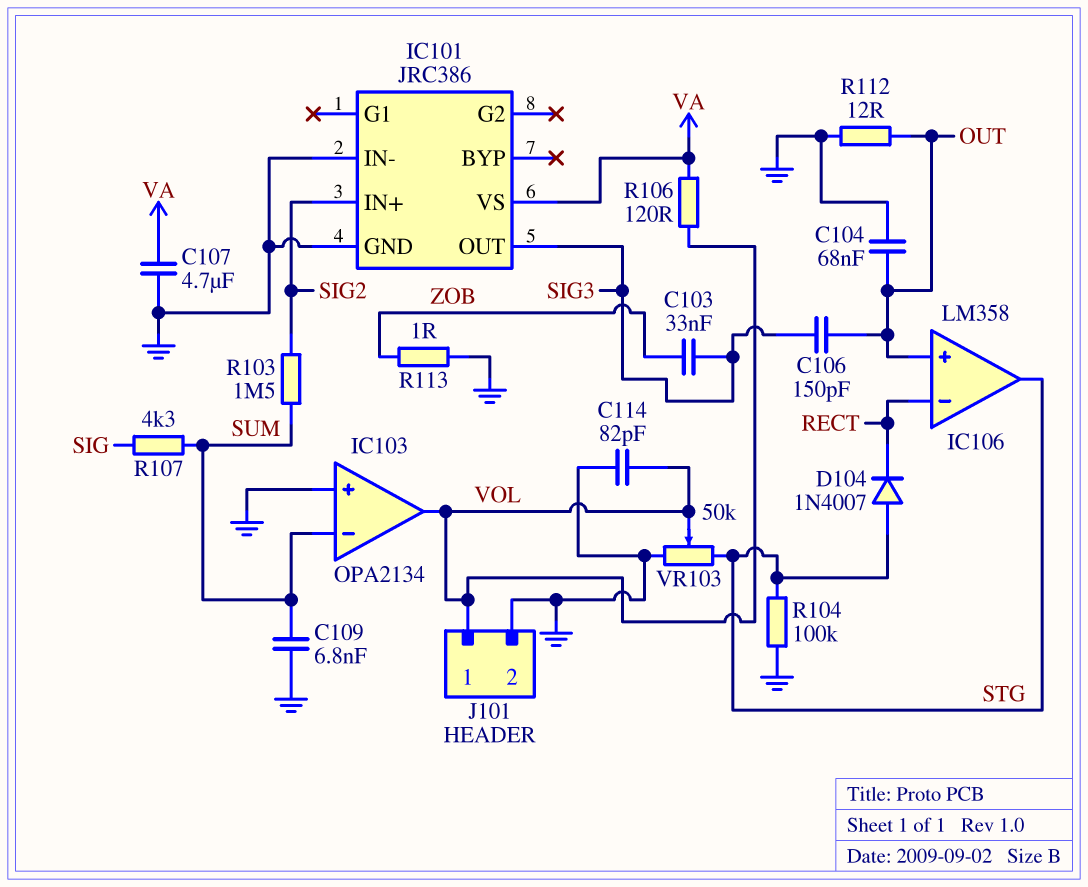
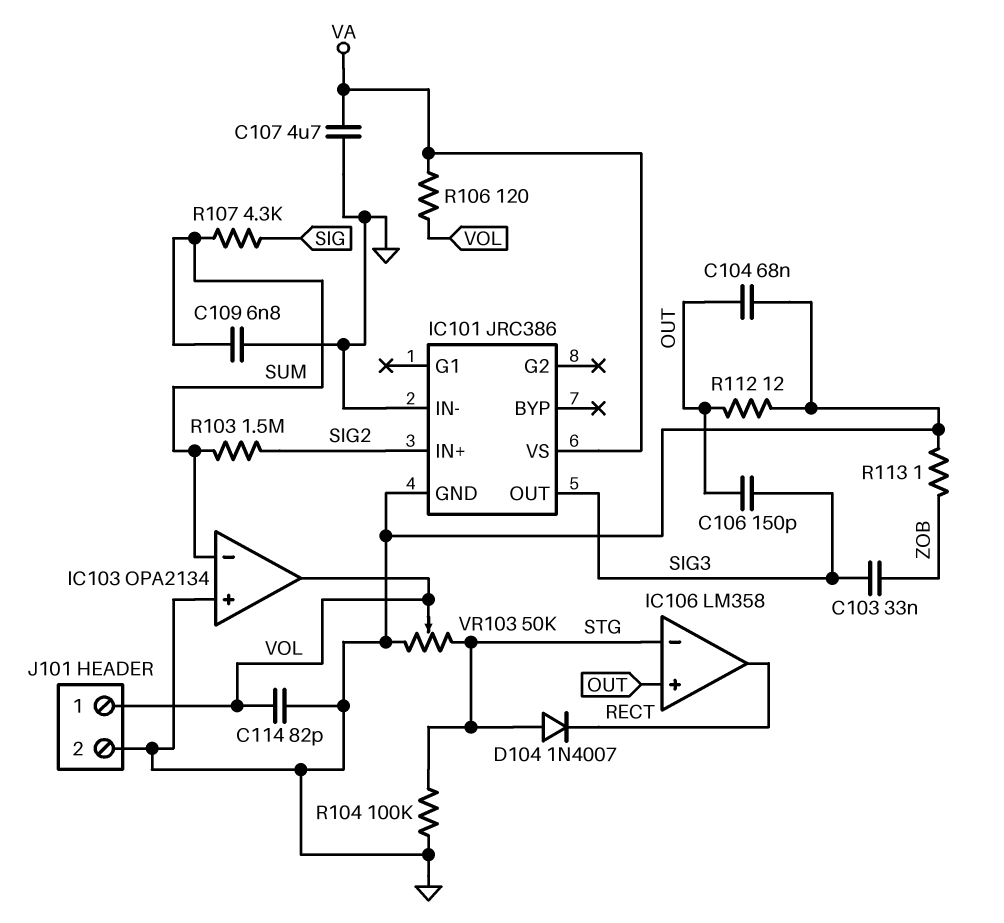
IC106 pin in-: RECT -> STG
IC106 pin out: STG -> RECT

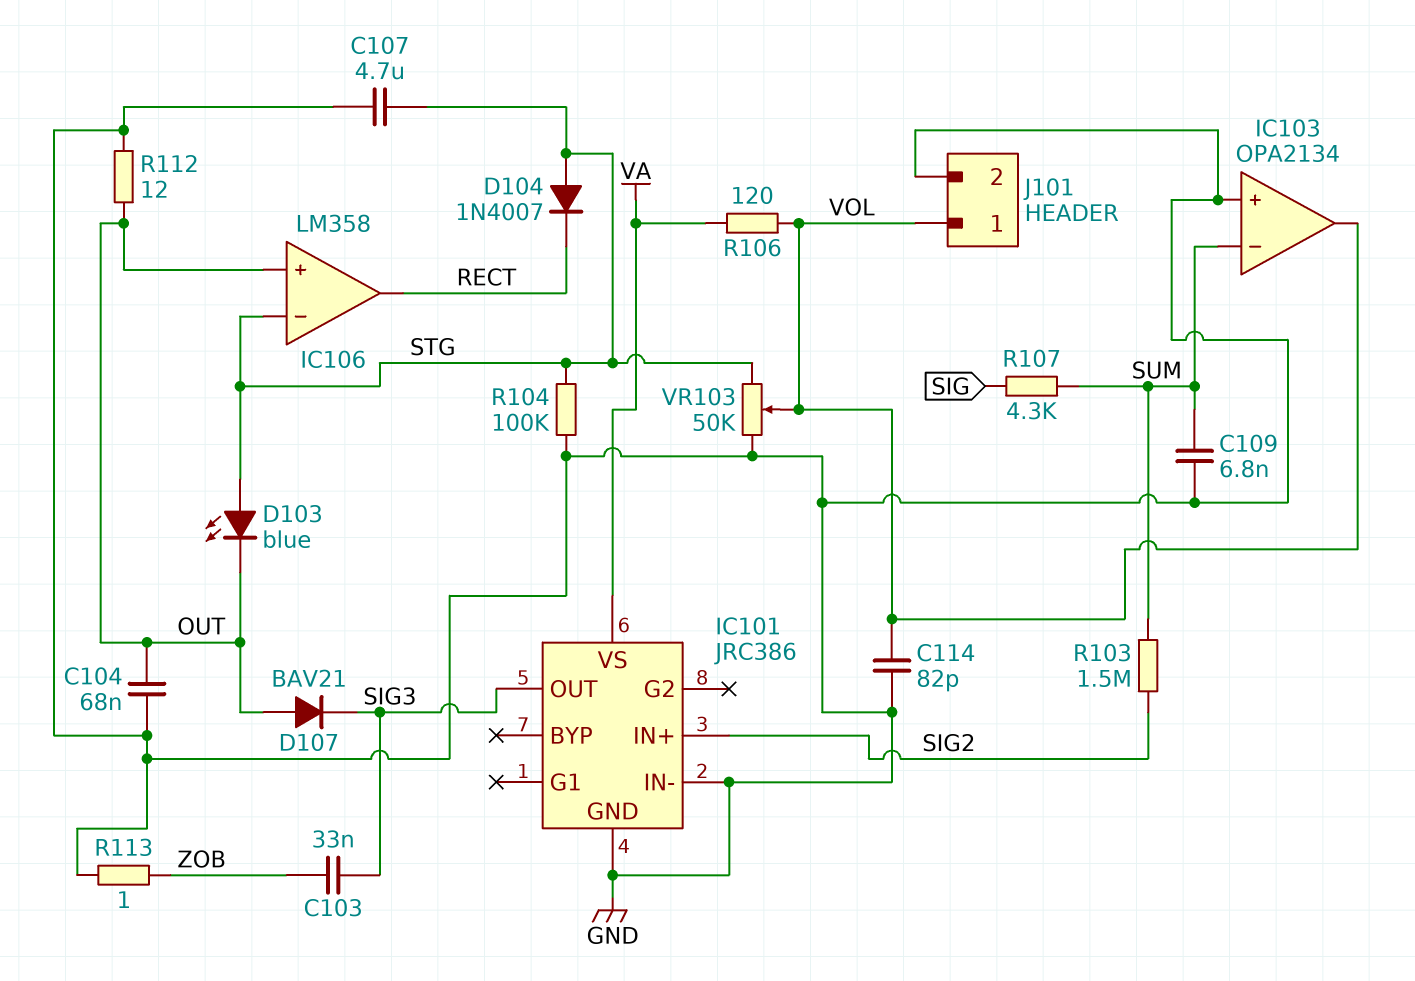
C106: 150pF (OUT, SIG3) -> none
C107: 4.7uF (GND, VA) -> 4.7uF (GND, STG)
D103: none -> LED blue (A STG, K OUT)
D107: none -> diode BAV21 (A OUT, K SIG3)

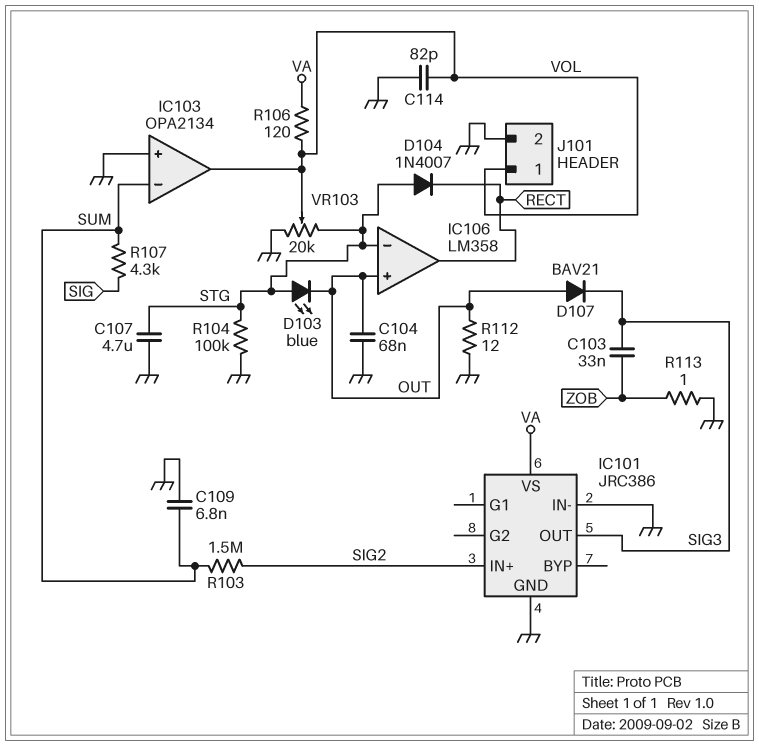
VR103: 50k (GND, STG, wiper VOL) -> 20k (GND, STG, wiper VOL)

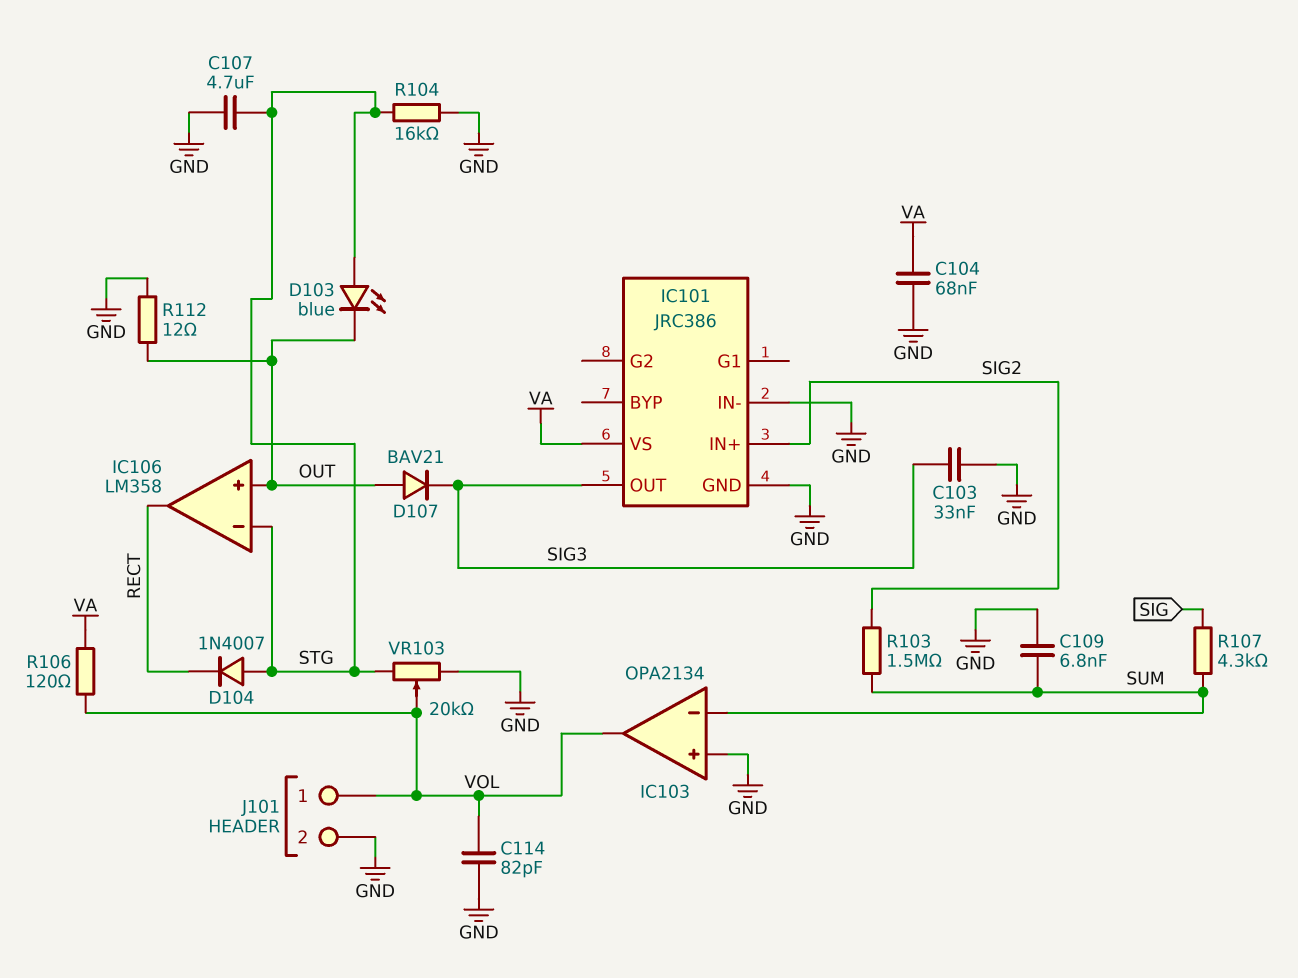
C103: 33nF (SIG3, ZOB) -> 33nF (GND, SIG3)
C104: 68nF (GND, OUT) -> 68nF (GND, VA)
R104: 100k (GND, STG) -> 16k (GND, STG)
R113: 1 (GND, ZOB) -> none

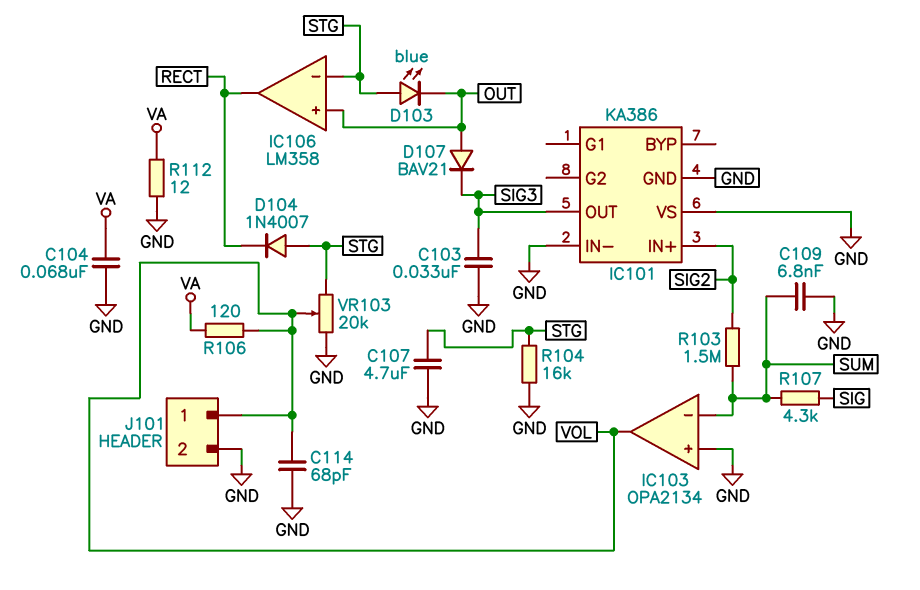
C114: 82pF (GND, VOL) -> 68pF (GND, VOL)
IC101: JRC386 -> KA386
IC101 pin VS: VA -> GND
R112: 12 (GND, OUT) -> 12 (GND, VA)

